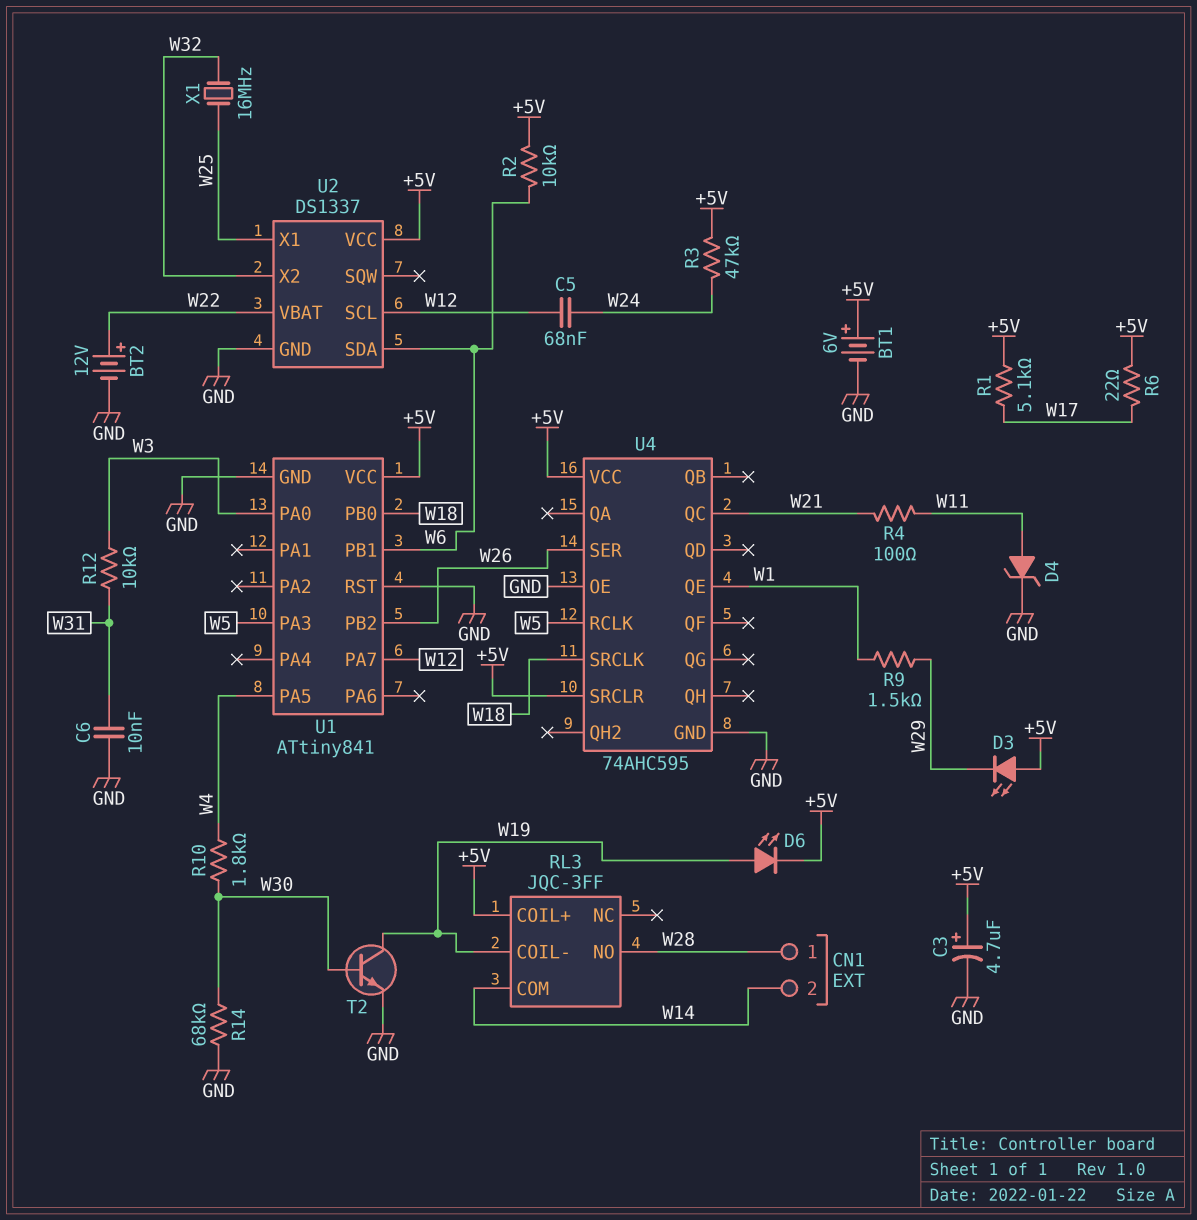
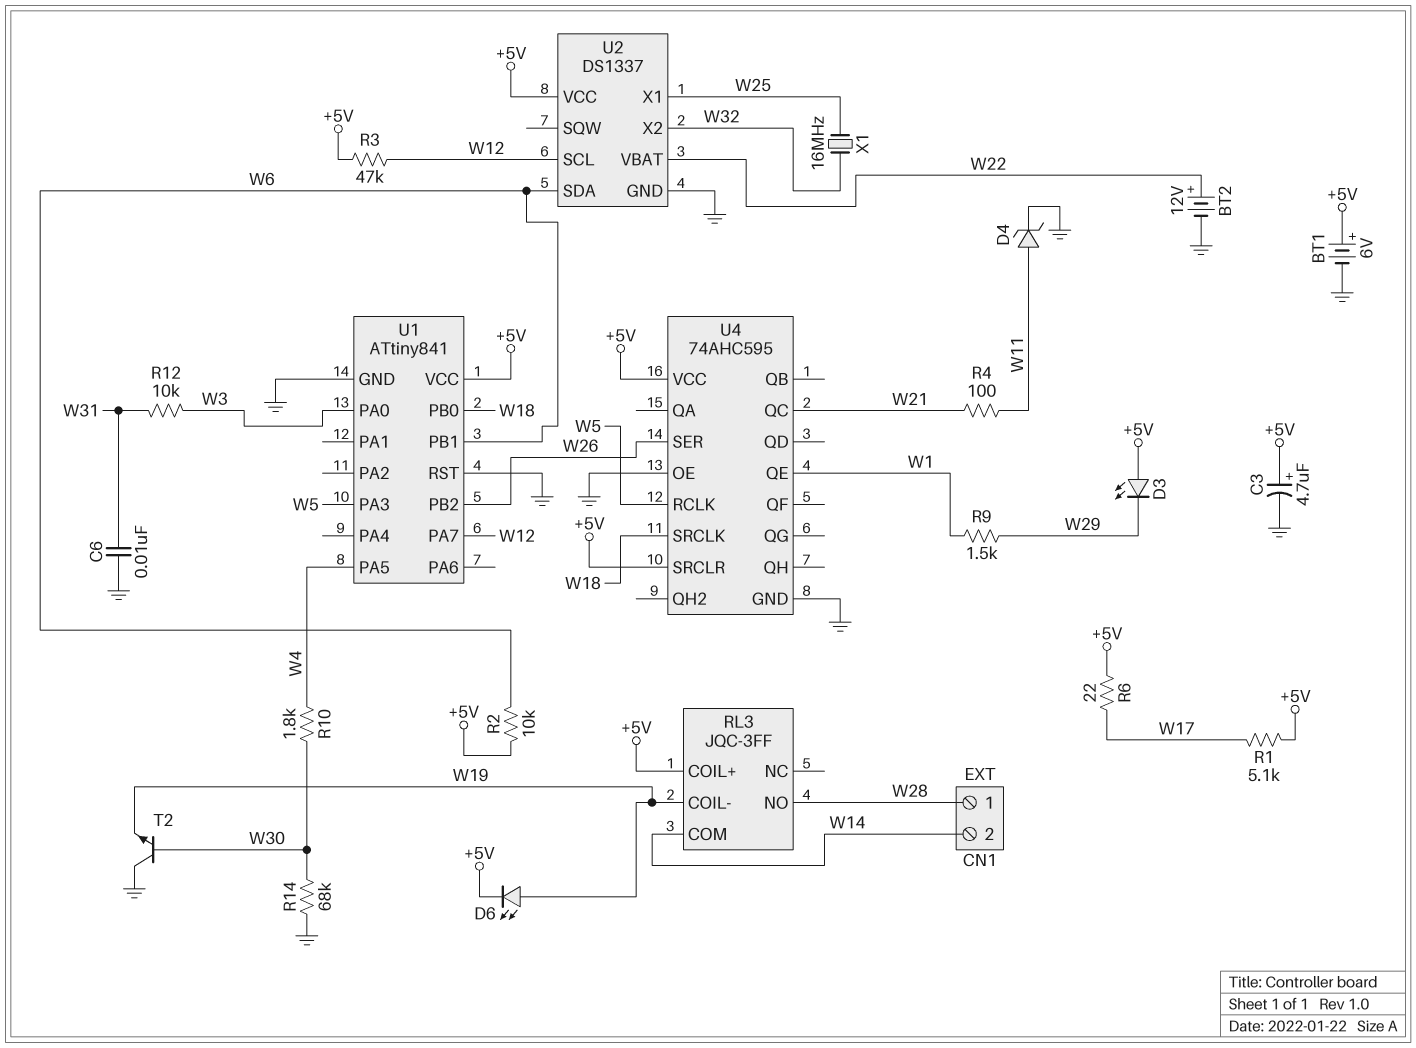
C5: 68nF (W12, W24) -> none
R3: 47k (+5V, W24) -> 47k (+5V, W12)
T2: NPN (B W30, C W19, E GND) -> NPN (B W30, C GND, E W19)

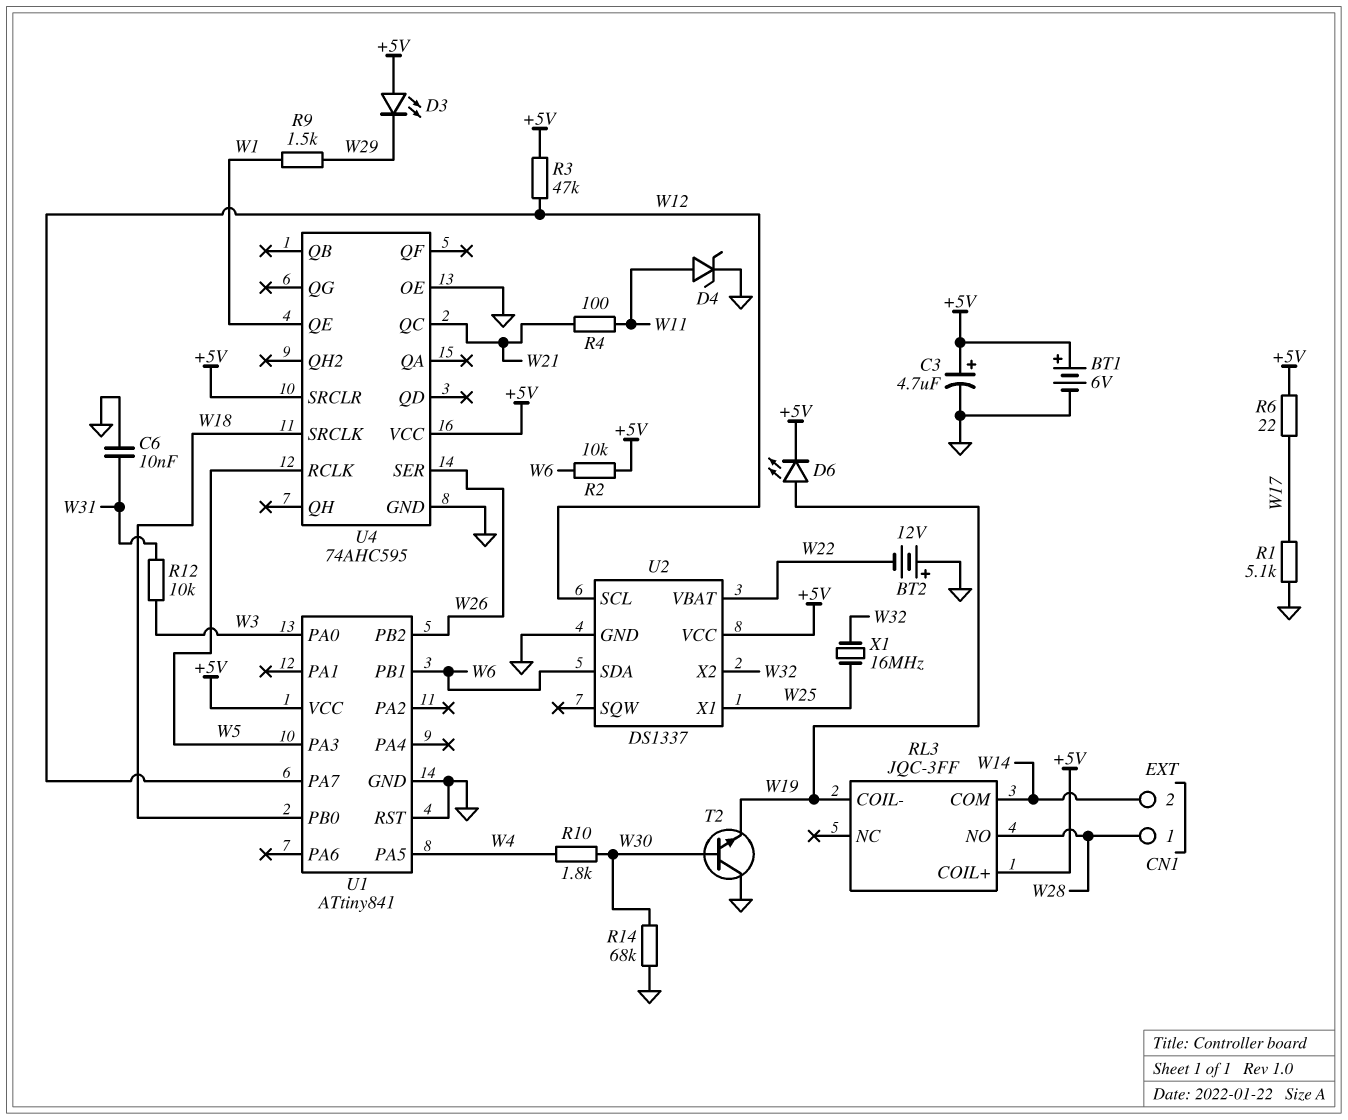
BT2: 12V (plus W22, minus GND) -> 12V (plus GND, minus W22)
R1: 5.1k (+5V, W17) -> 5.1k (GND, W17)

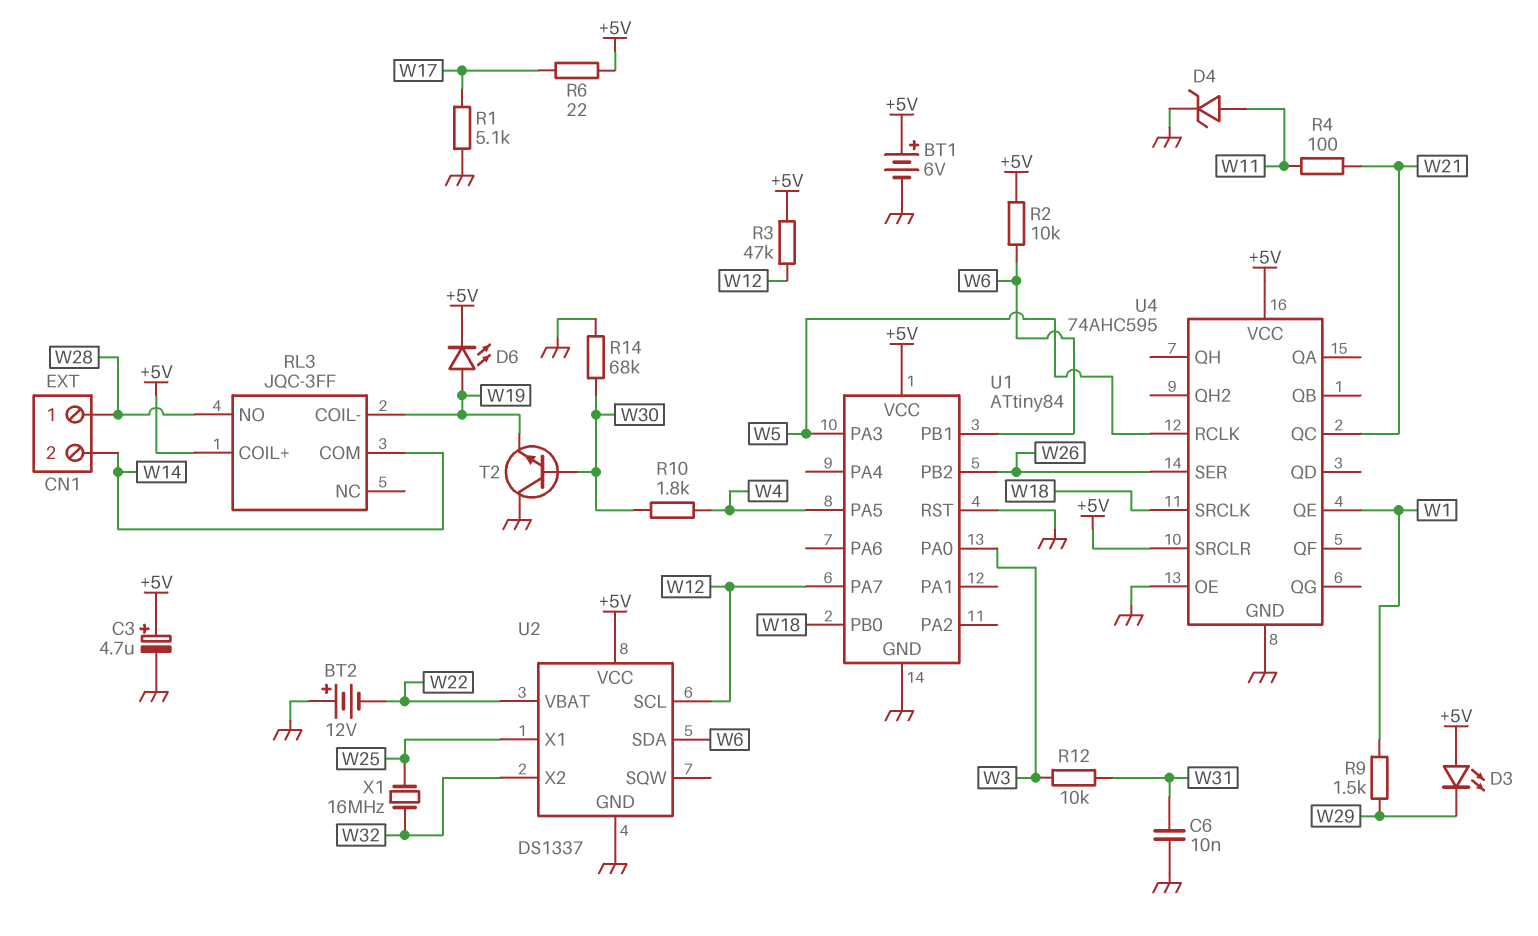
U1: ATtiny841 -> ATtiny84

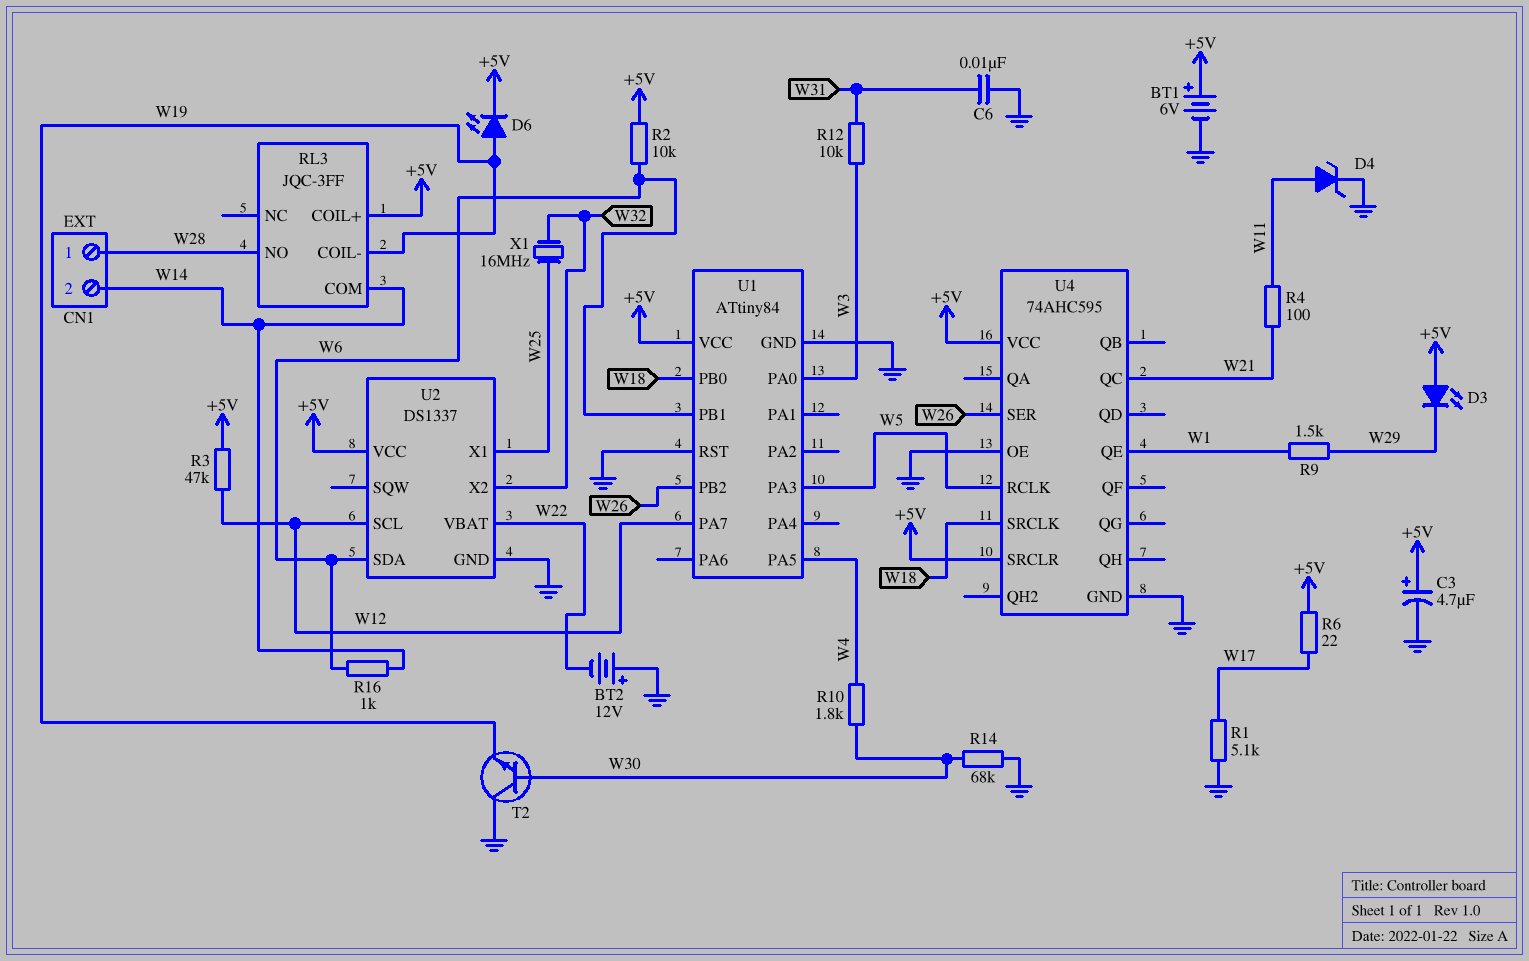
R16: none -> 1k (W6, W14)

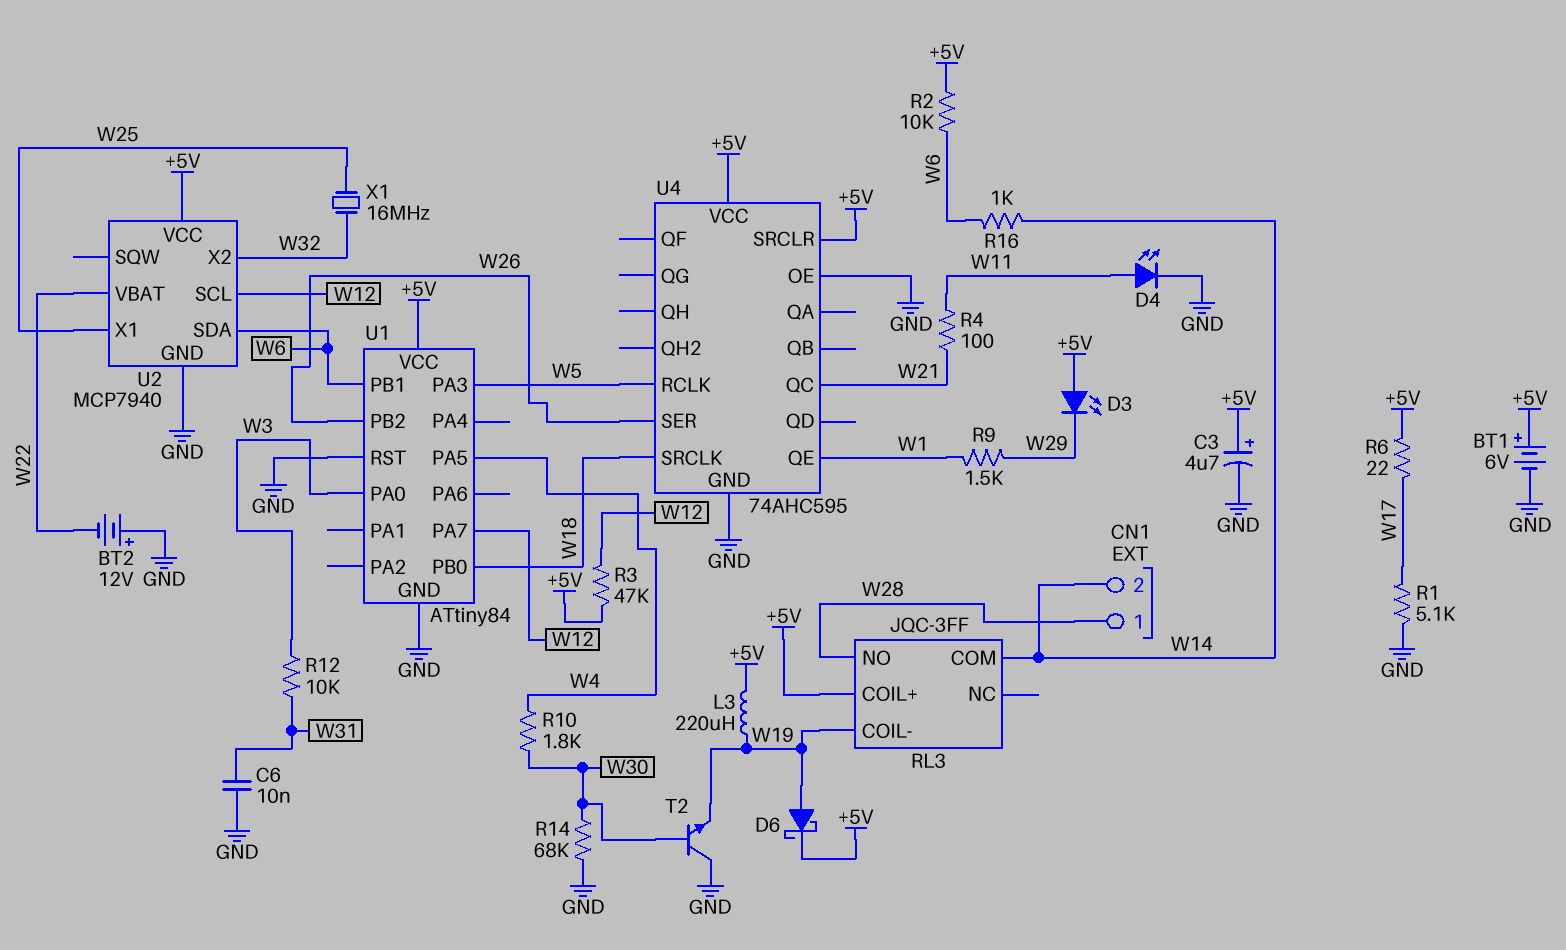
D4: zener (A W11, K GND) -> LED (A W11, K GND)
D6: LED (A W19, K +5V) -> schottky (A W19, K +5V)
L3: none -> 220uH (+5V, W19)
U2: DS1337 -> MCP7940

